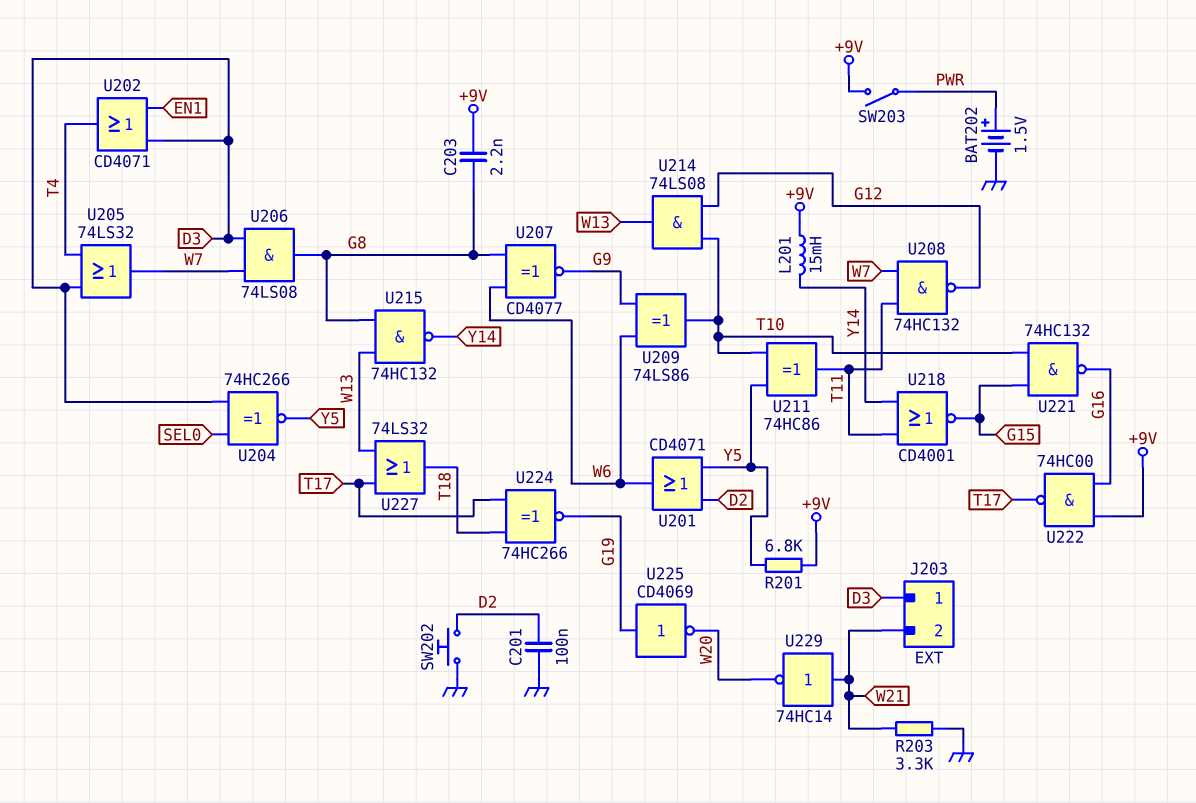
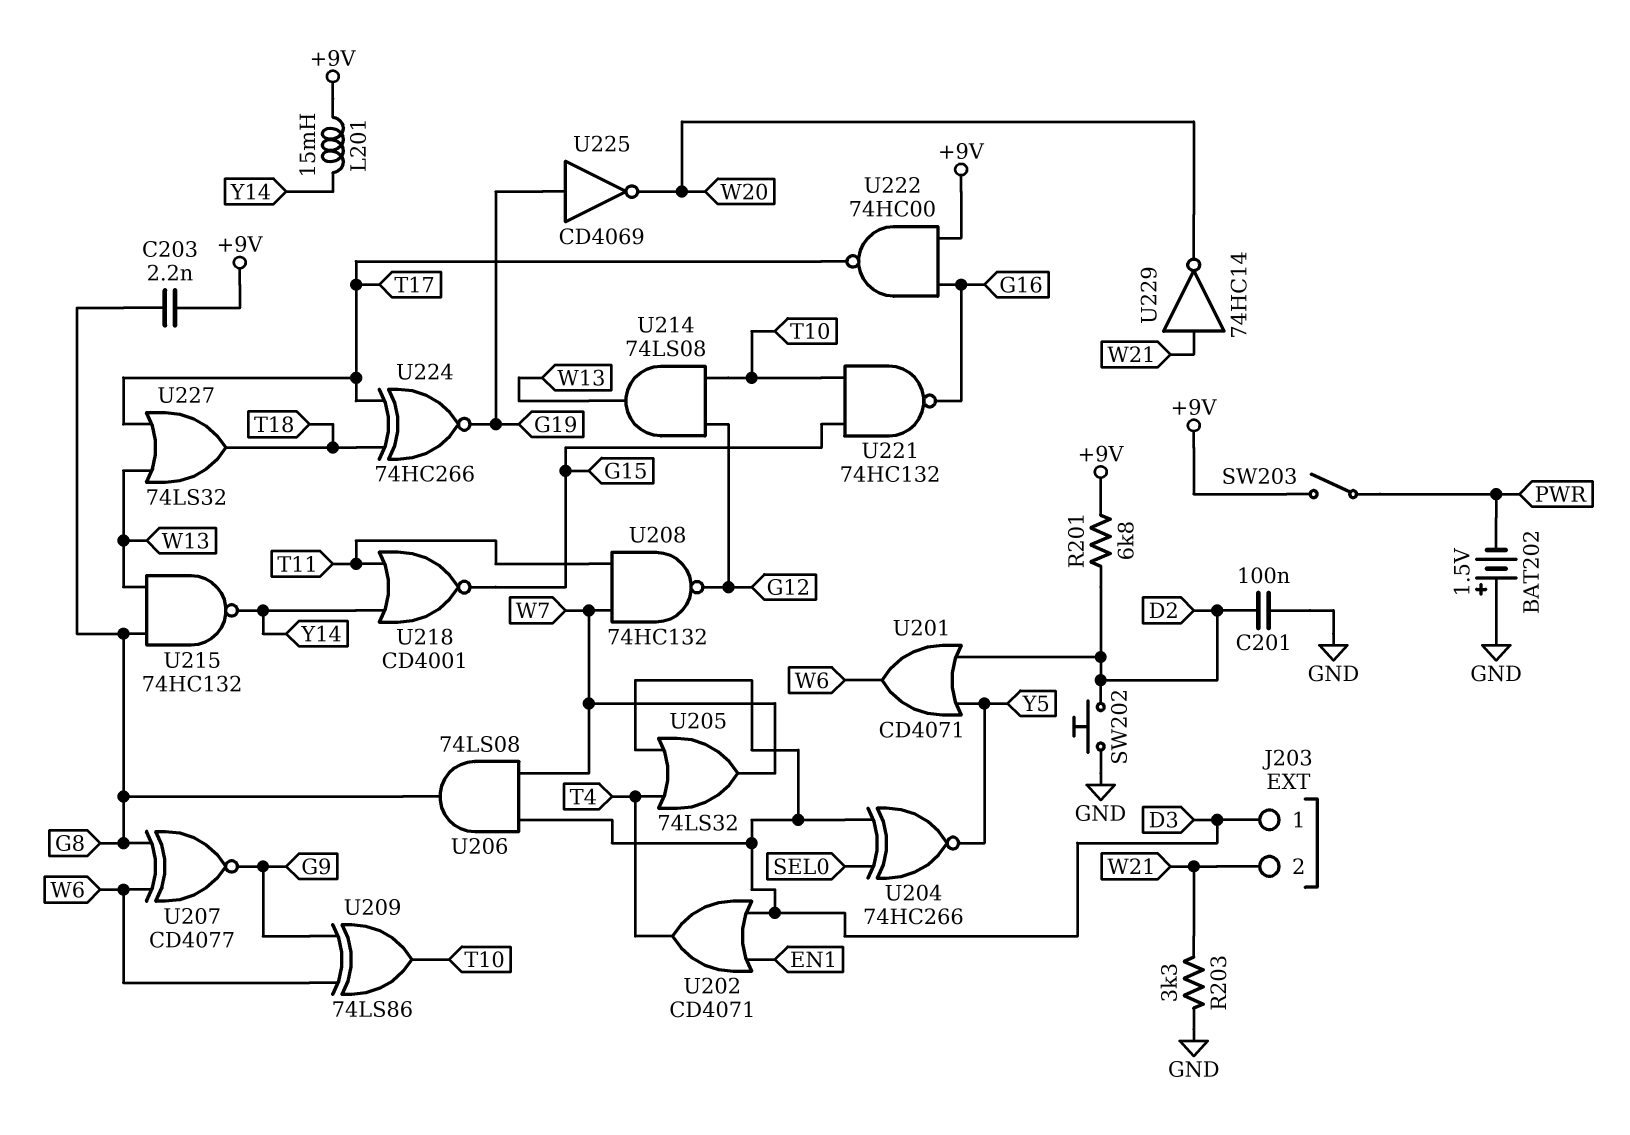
BAT202: 1.5V (plus PWR, minus GND) -> 1.5V (plus GND, minus PWR)
R201: 6.8k (+9V, Y5) -> 6.8k (+9V, D2)
U211: XOR 74HC86 (in T10, in Y5, out T11) -> none

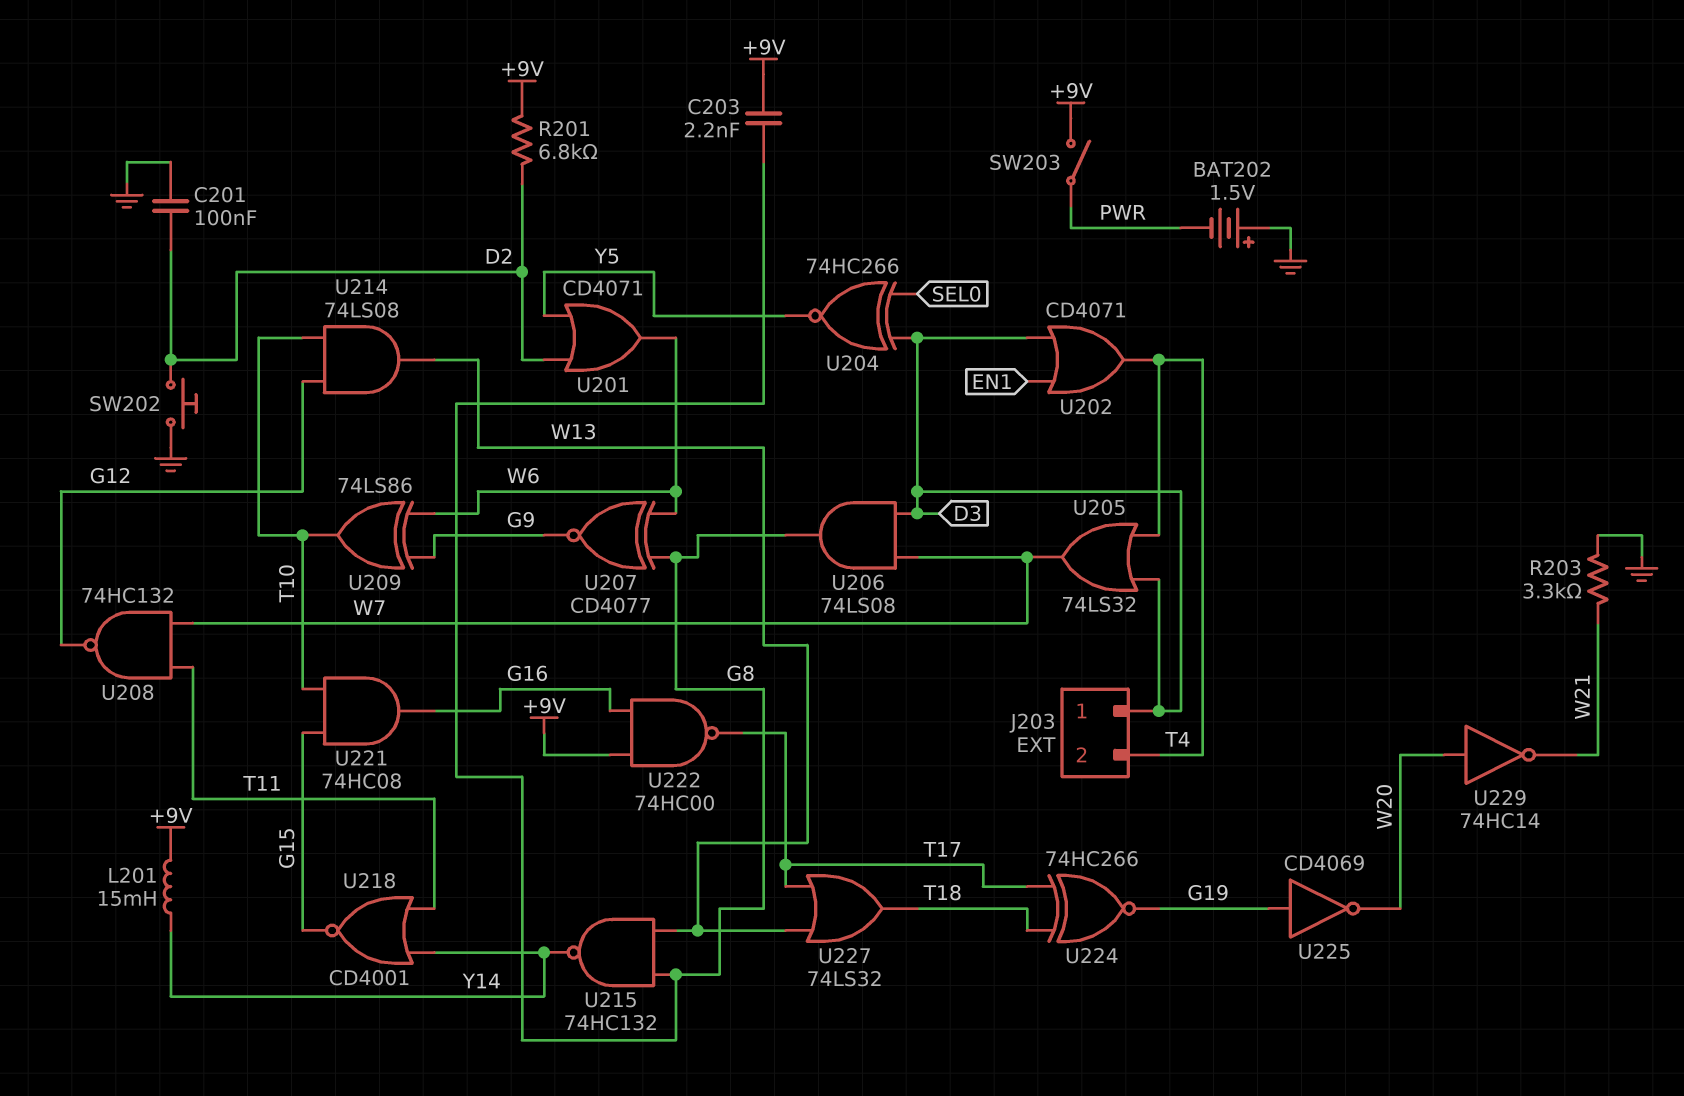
J203 pin 2: W21 -> T4
U221: NAND 74HC132 (in G15, in T10, out G16) -> AND 74HC08 (in G15, in T10, out G16)
U229: NOT 74HC14 (in W21, out W20) -> NOT 74HC14 (in W20, out W21)

